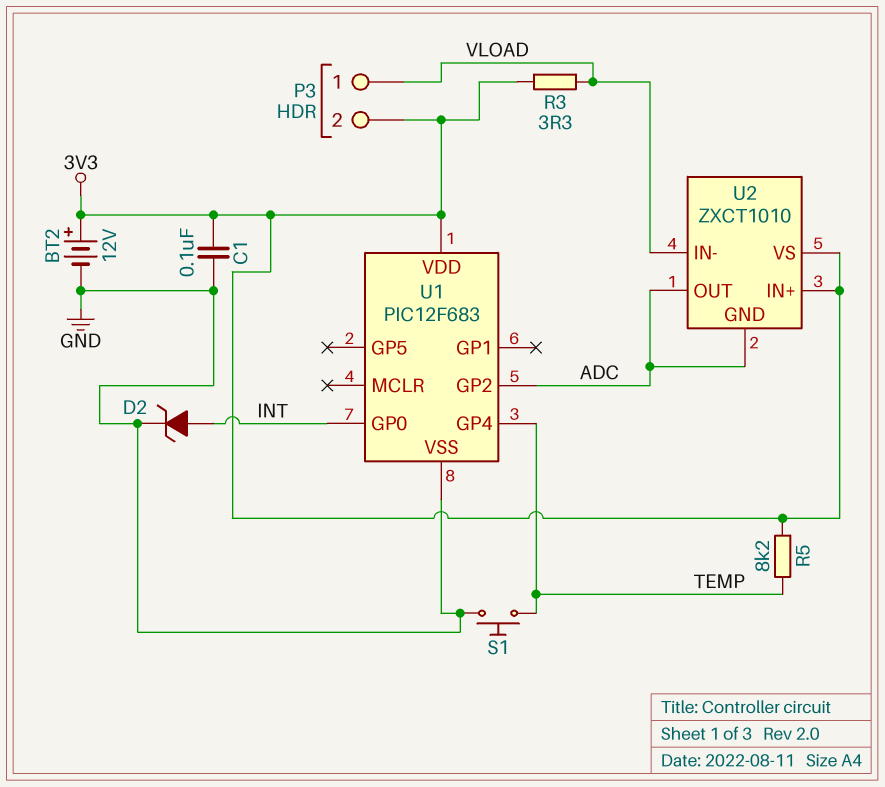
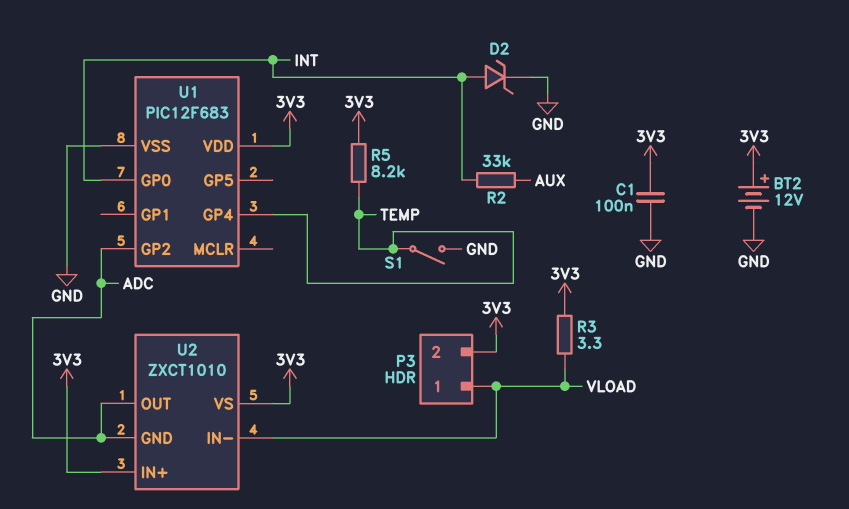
R2: none -> 33k (AUX, INT)
S1: button (GND, TEMP) -> switch (GND, TEMP)

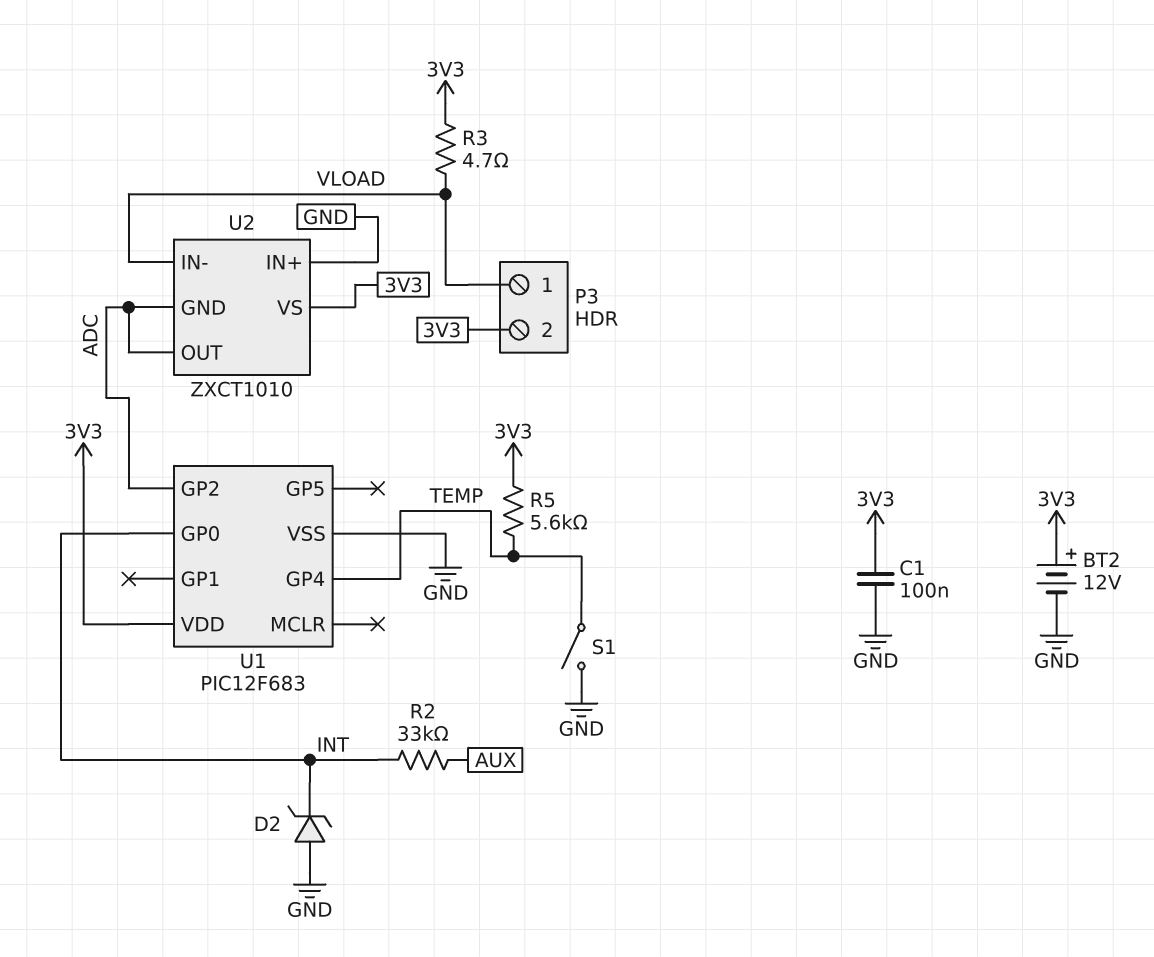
D2: zener (A INT, K GND) -> zener (A GND, K INT)
R3: 3.3 (3V3, VLOAD) -> 4.7 (3V3, VLOAD)
R5: 8.2k (3V3, TEMP) -> 5.6k (3V3, TEMP)
U2 pin IN+: 3V3 -> GND

